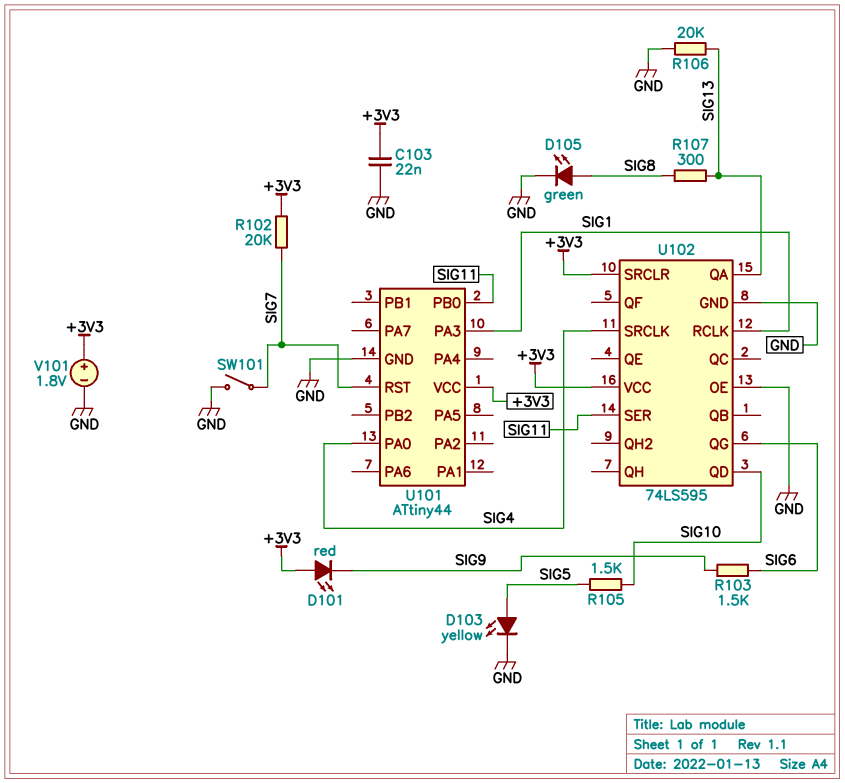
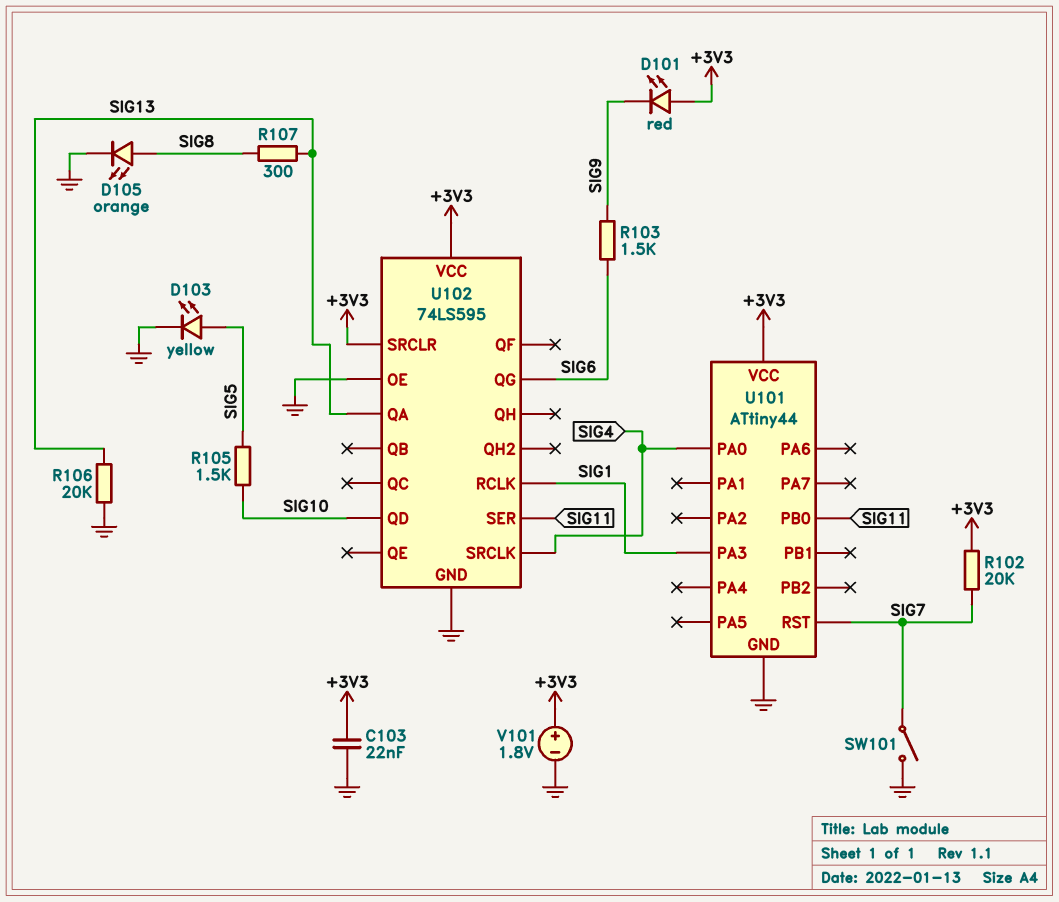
D105: LED green (A SIG8, K GND) -> LED orange (A SIG8, K GND)

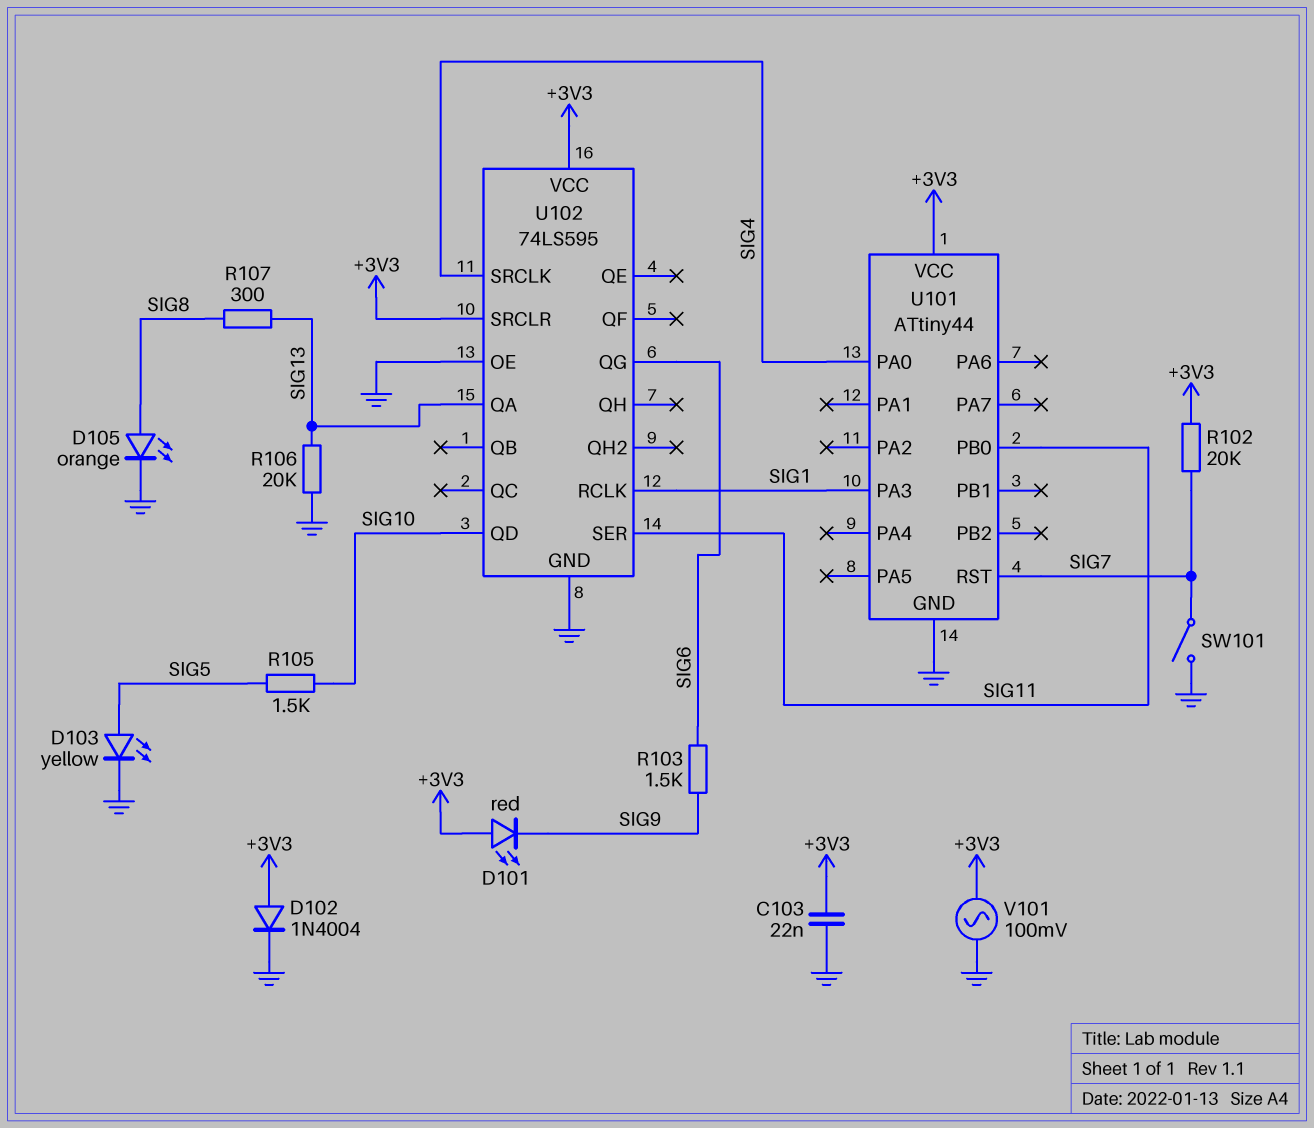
D102: none -> diode 1N4004 (A +3V3, K GND)
V101: 1.8V (plus +3V3, minus GND) -> AC 100mV (+3V3, GND)

